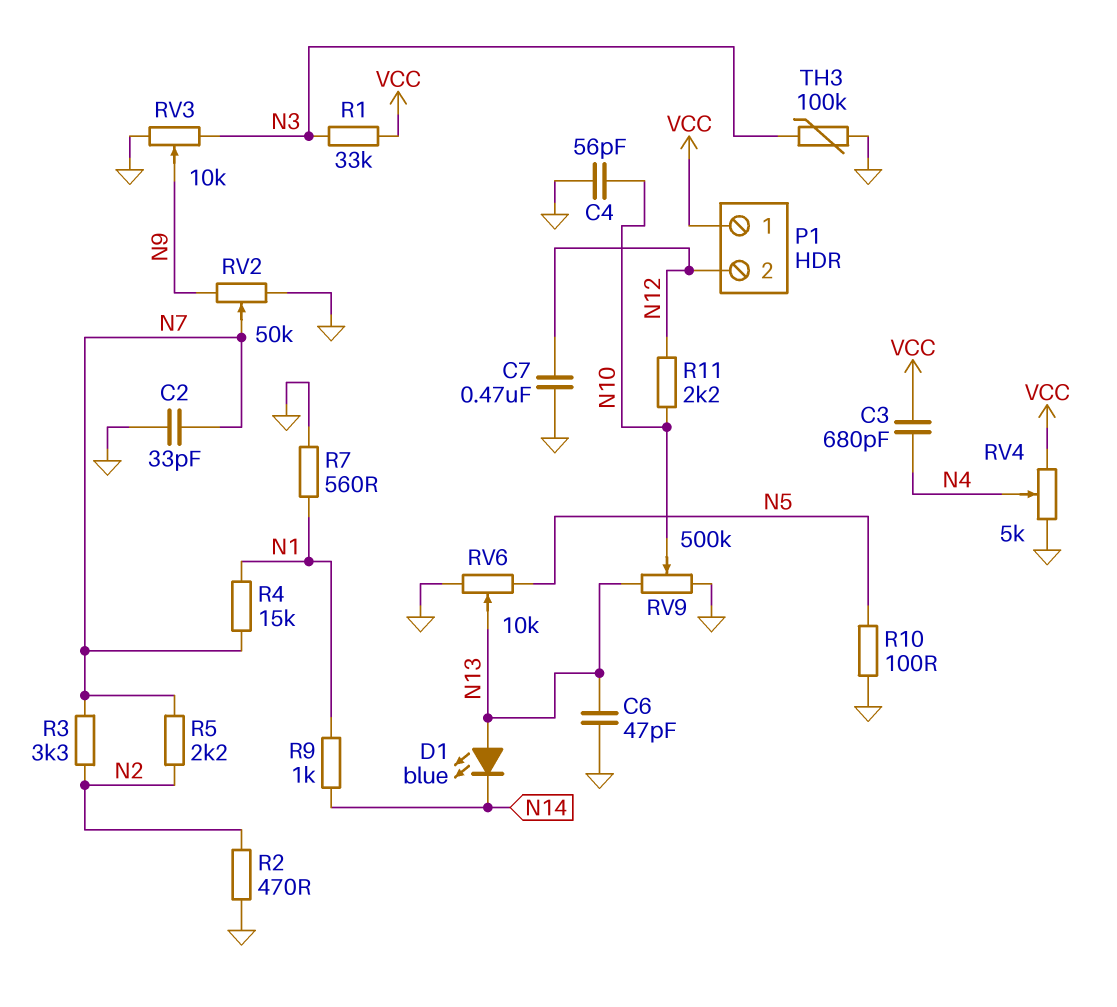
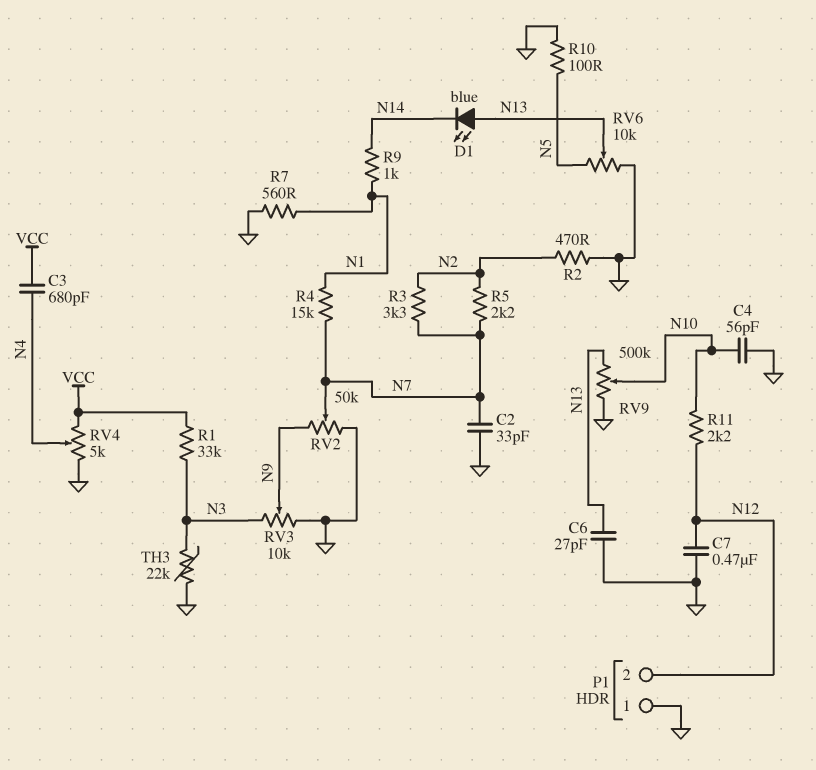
C6: 47pF (GND, N13) -> 27pF (GND, N13)
P1 pin 1: VCC -> GND
TH3: 100k (GND, N3) -> 22k (GND, N3)

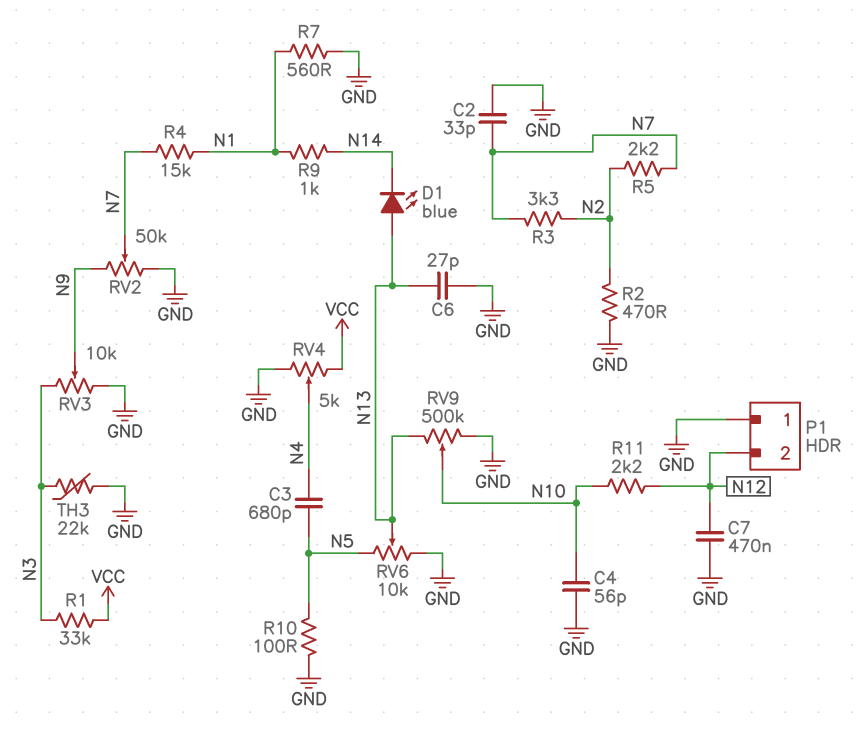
C3: 680pF (N4, VCC) -> 680pF (N4, N5)

